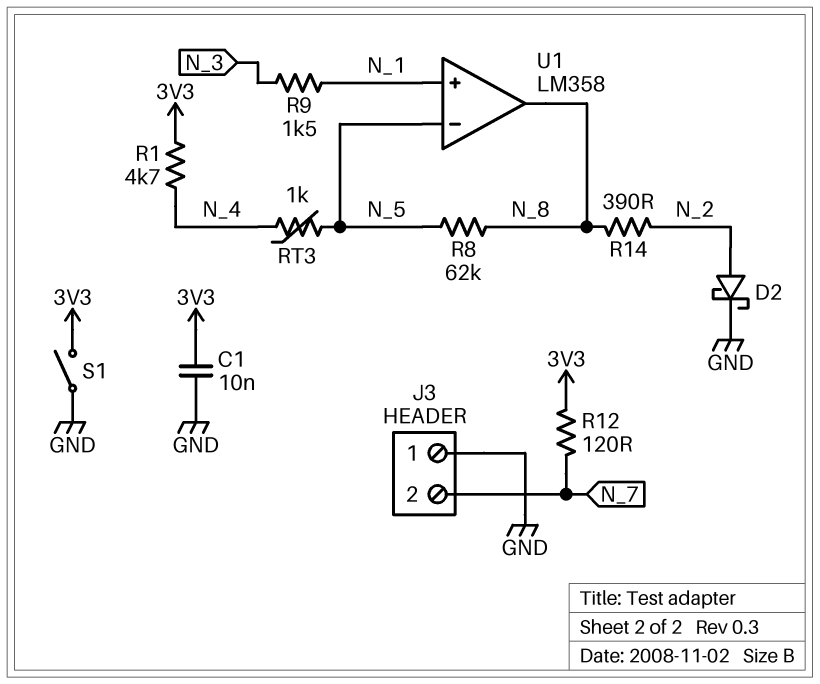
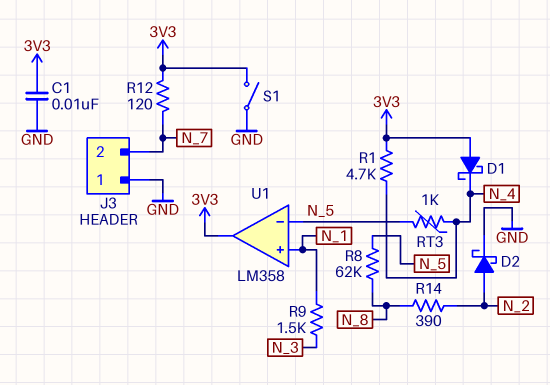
D1: none -> schottky (A 3V3, K N_4)
U1 pin out: N_8 -> 3V3

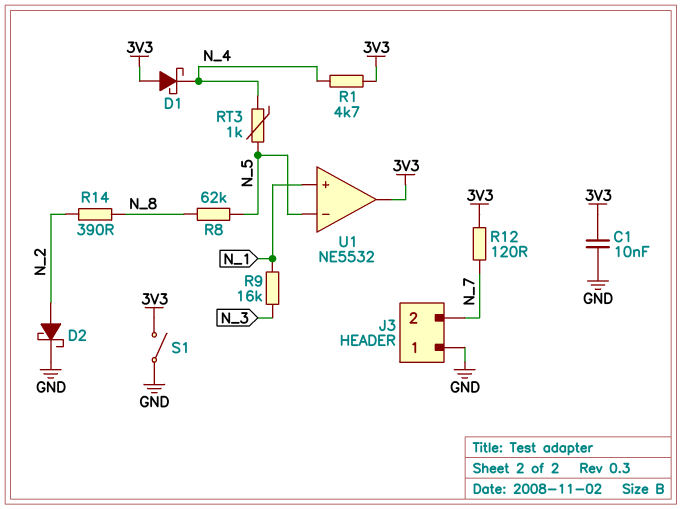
R9: 1.5k (N_1, N_3) -> 16k (N_1, N_3)
U1: LM358 -> NE5532

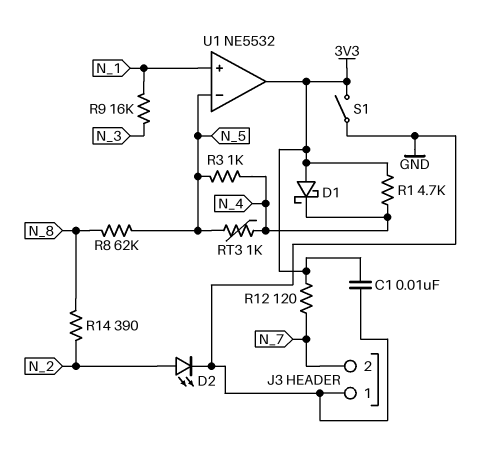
D2: schottky (A N_2, K GND) -> LED (A N_2, K GND)
R3: none -> 1k (N_4, N_5)

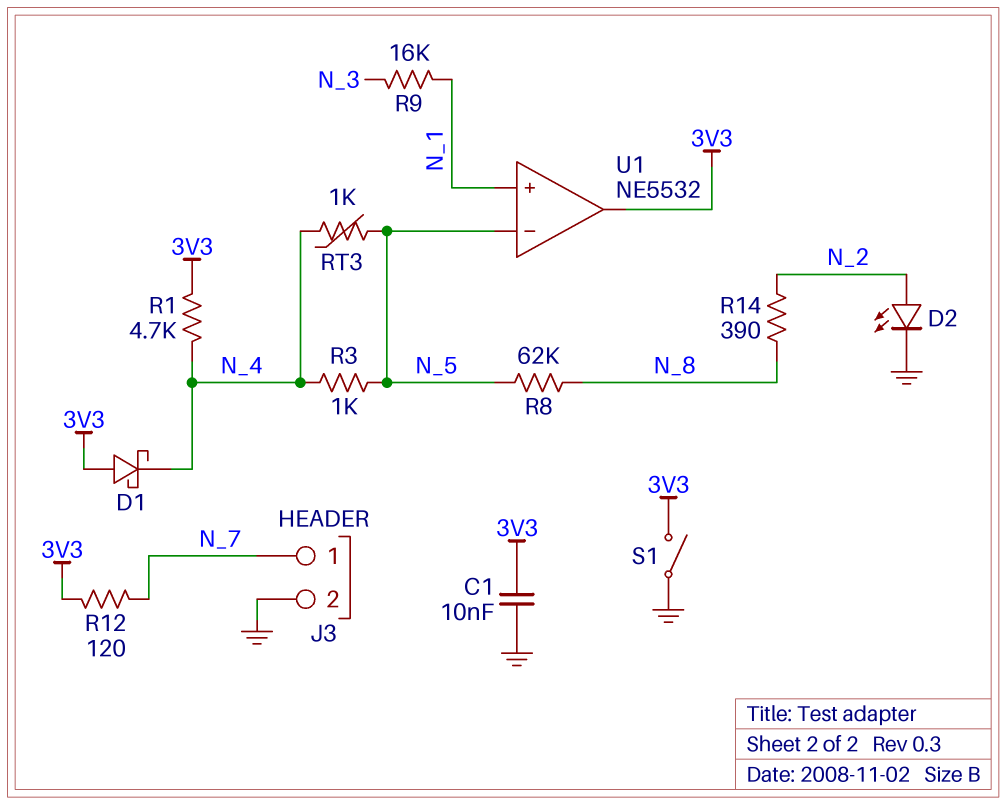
J3 pin 1: GND -> N_7
J3 pin 2: N_7 -> GND

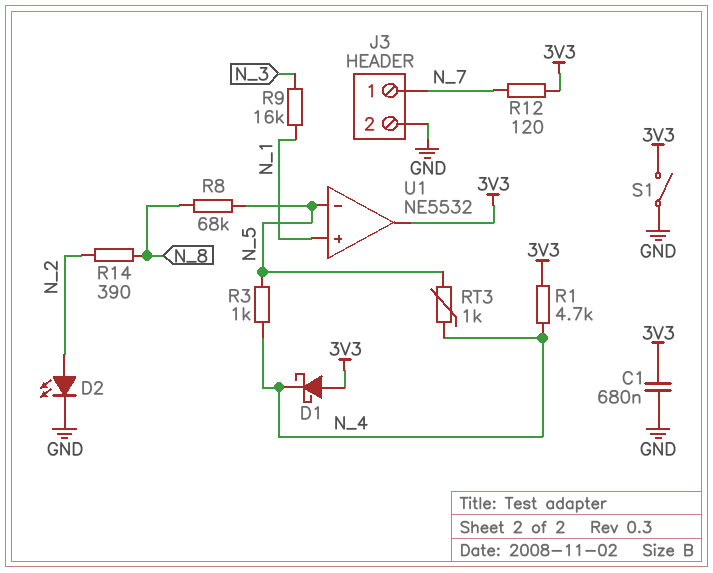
C1: 10nF (3V3, GND) -> 680nF (3V3, GND)
R8: 62k (N_5, N_8) -> 68k (N_5, N_8)

